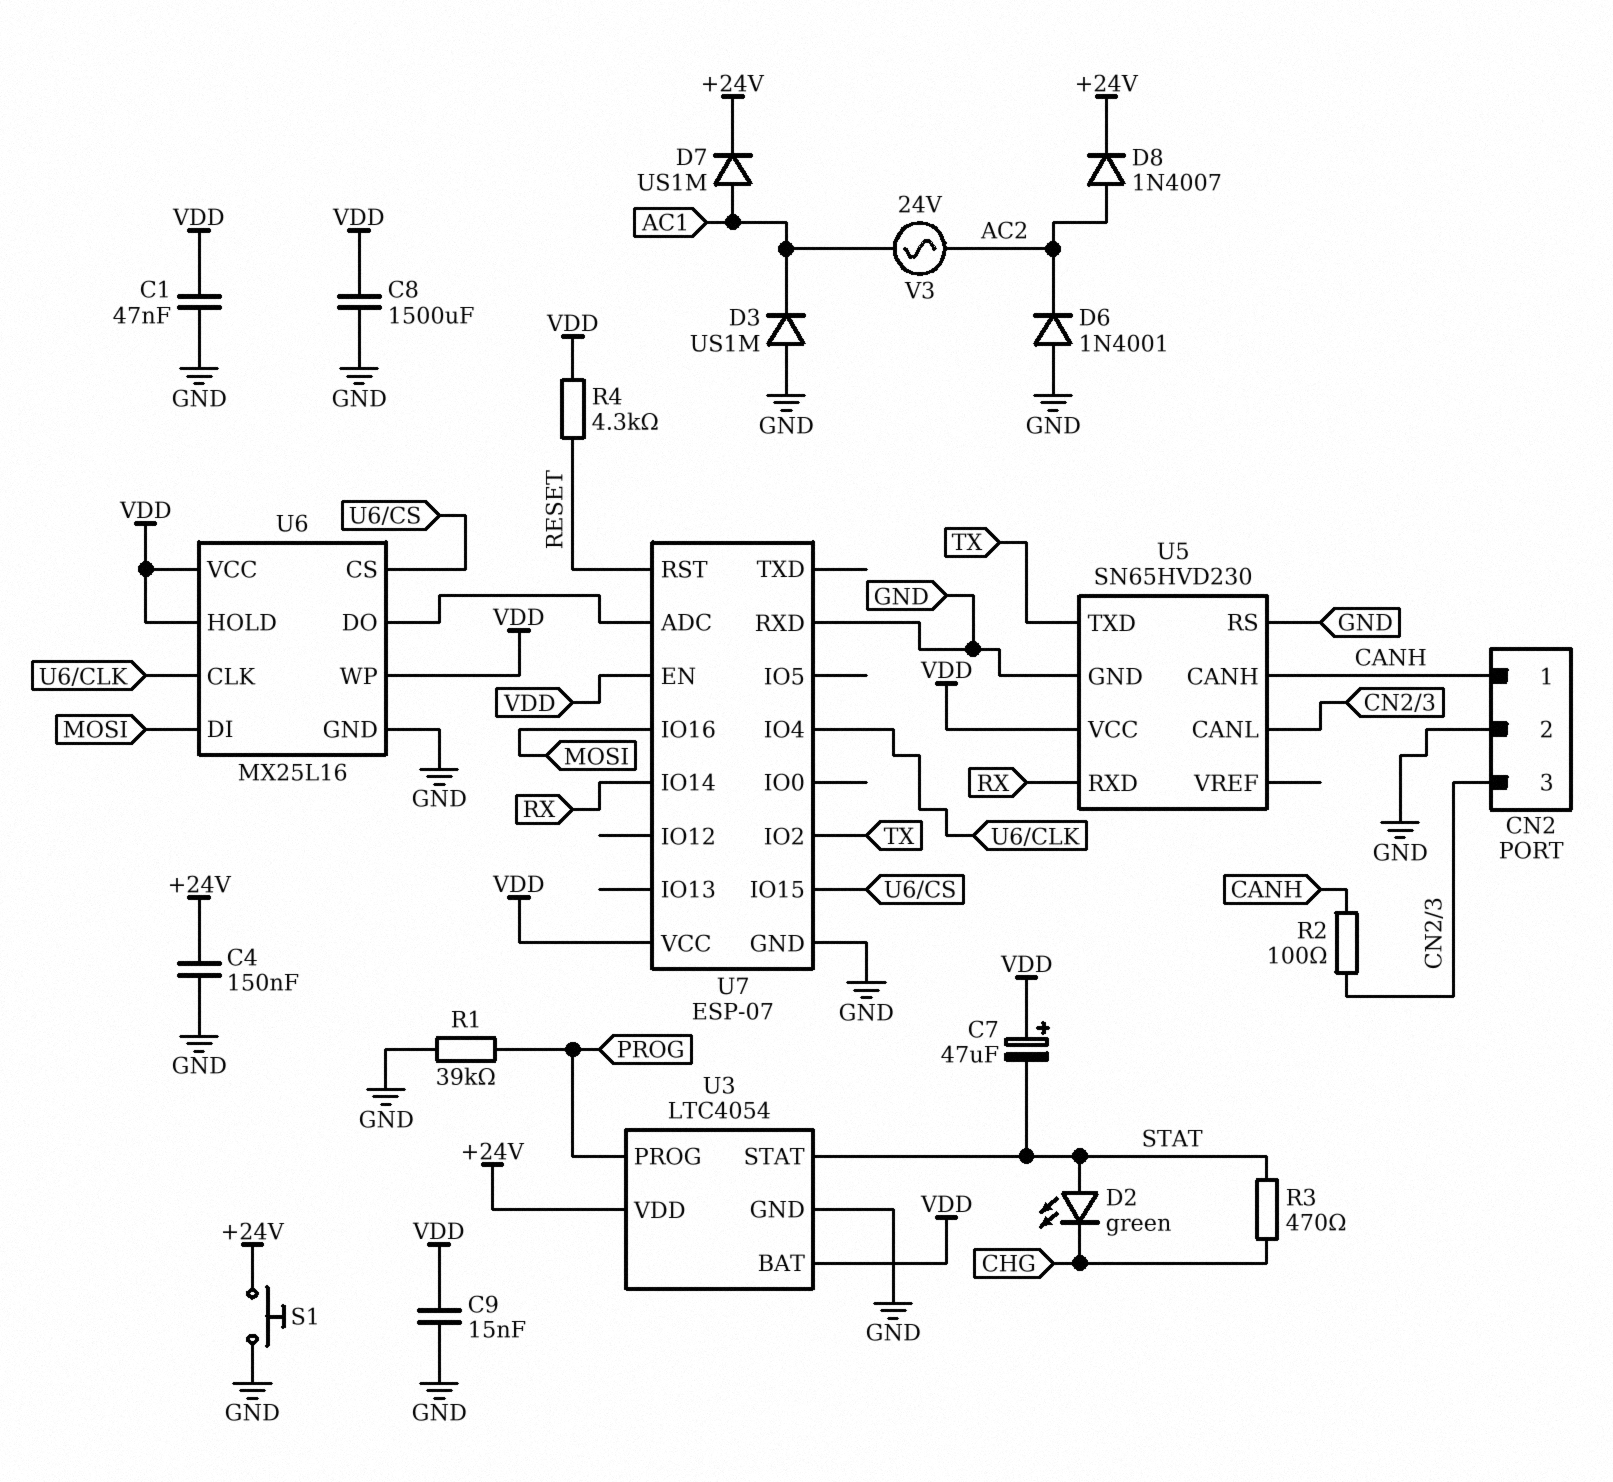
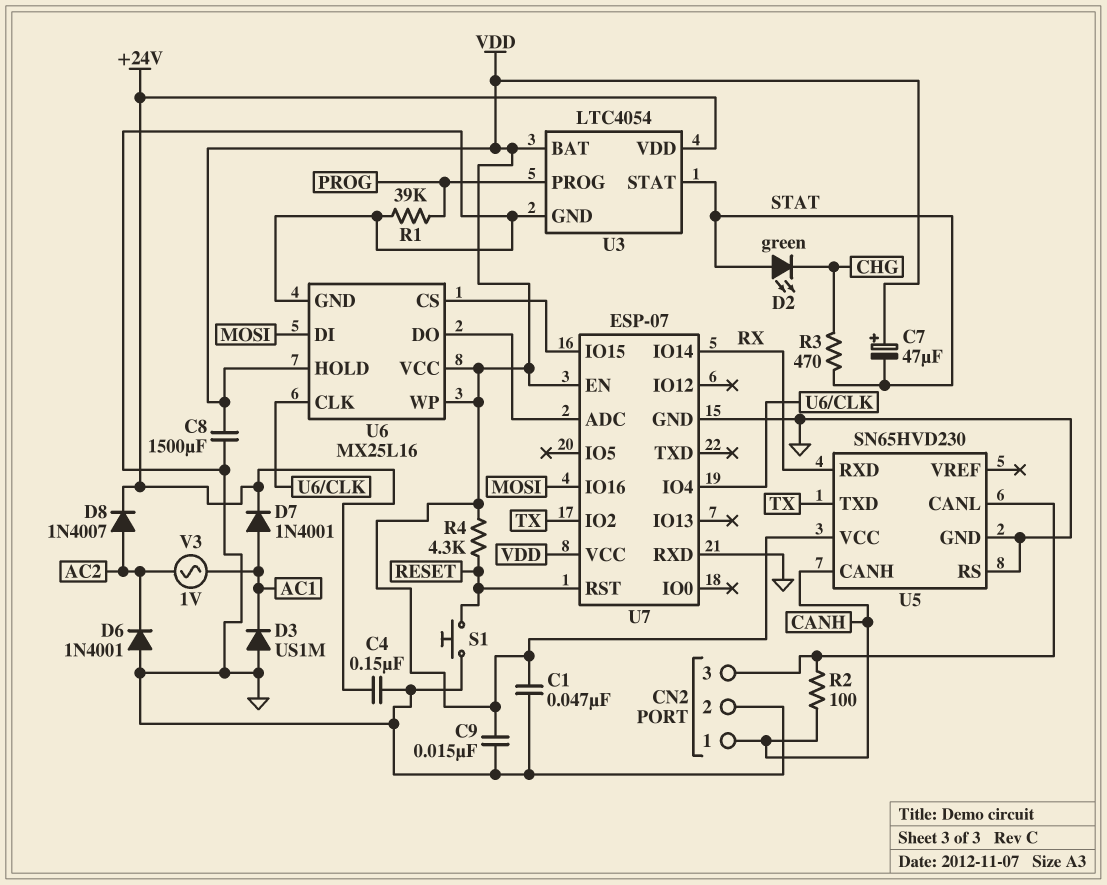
D7: diode US1M (A AC1, K +24V) -> diode 1N4001 (A AC1, K +24V)
S1: button (+24V, GND) -> button (GND, RESET)
V3: AC 24V (AC1, AC2) -> AC 1V (AC1, AC2)

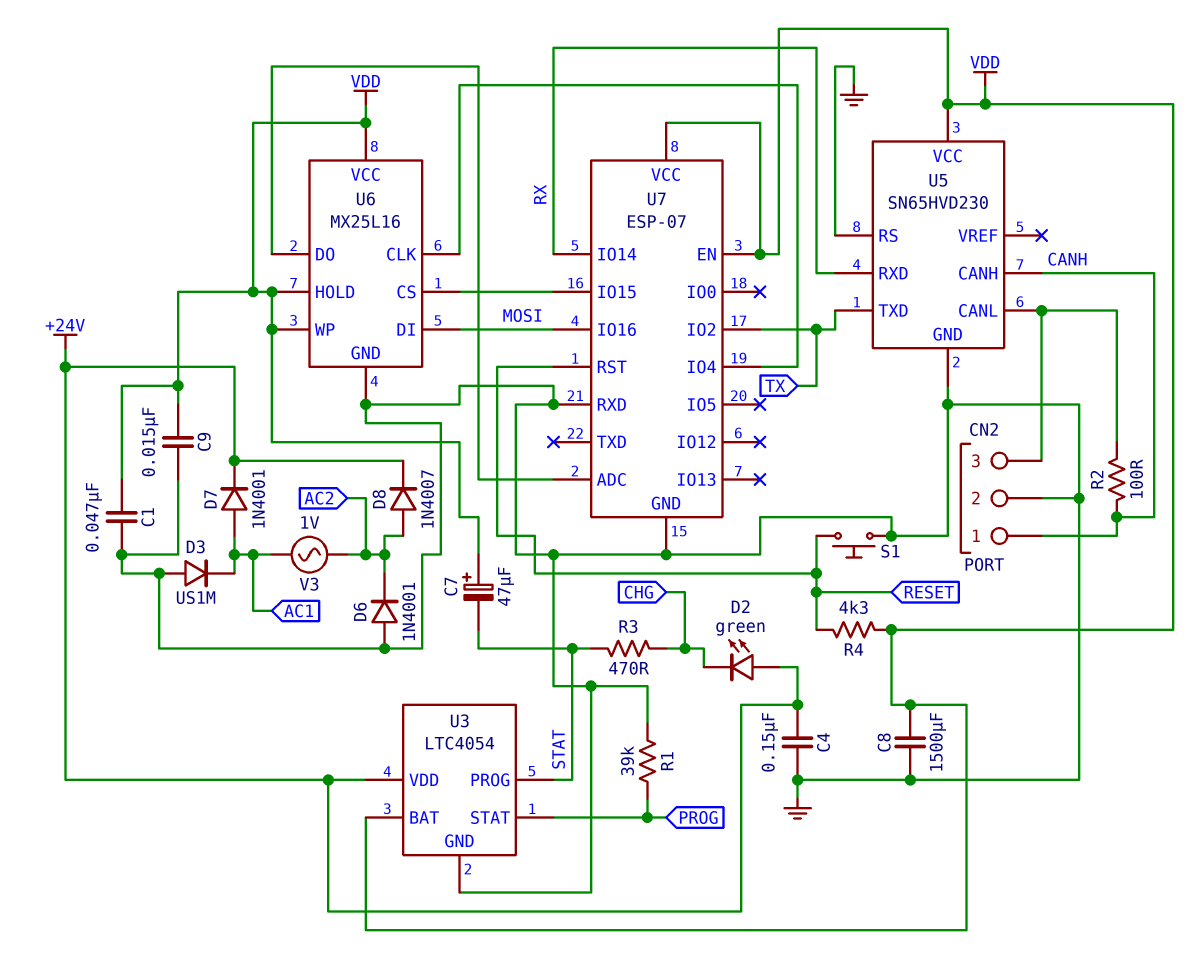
D2: LED green (A STAT, K CHG) -> LED green (A +24V, K CHG)
U3 pin PROG: PROG -> STAT
U3 pin STAT: STAT -> PROG

